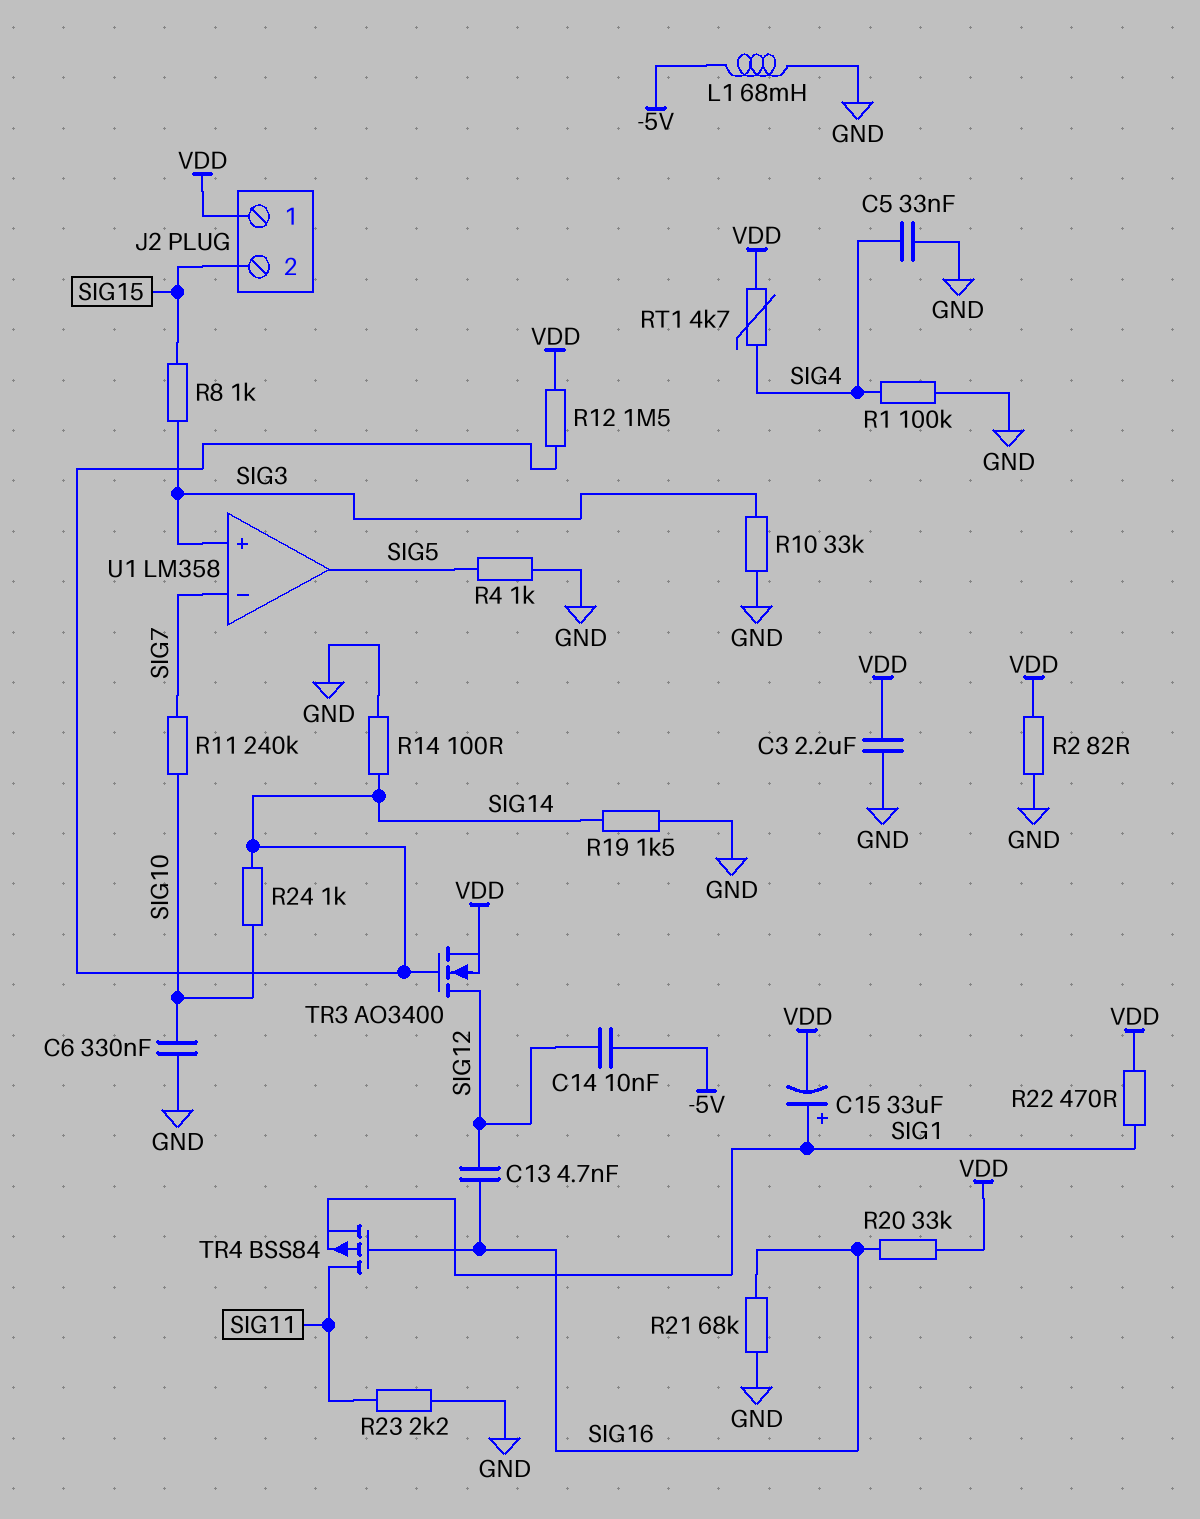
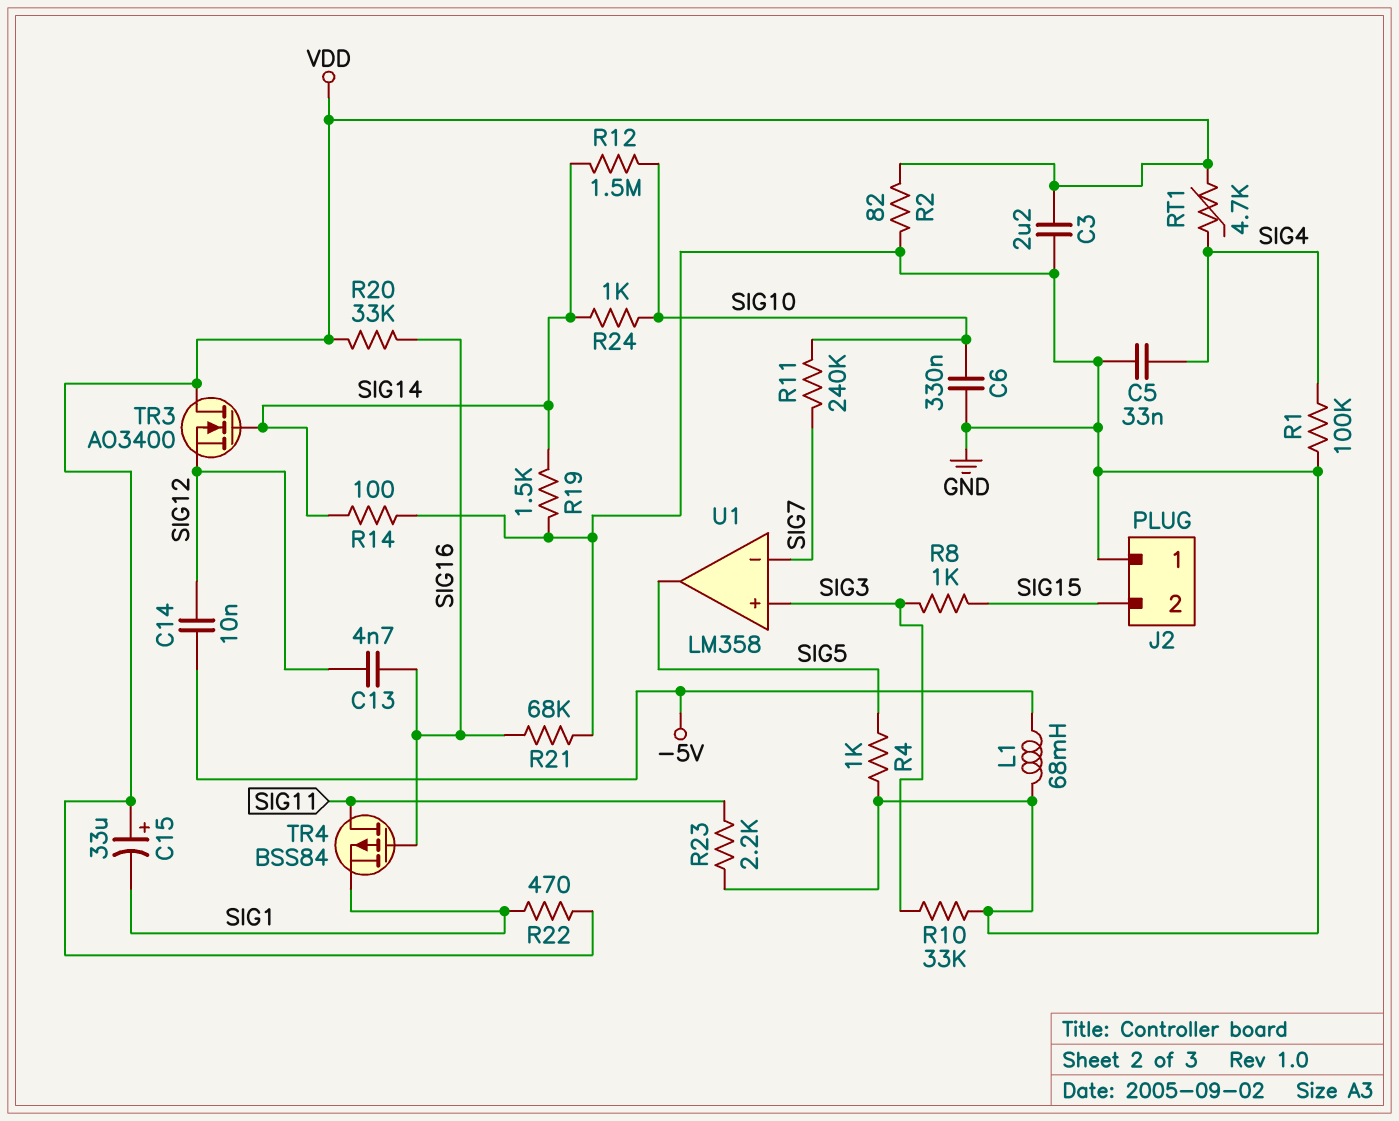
C15: 33uF (plus SIG1, minus VDD) -> 33uF (plus VDD, minus SIG1)
J2 pin 1: VDD -> GND
R12: 1.5M (SIG14, VDD) -> 1.5M (SIG10, SIG14)
TR3: NMOS AO3400 (G SIG14, D SIG12, S VDD) -> NMOS AO3400 (G SIG14, D VDD, S SIG12)

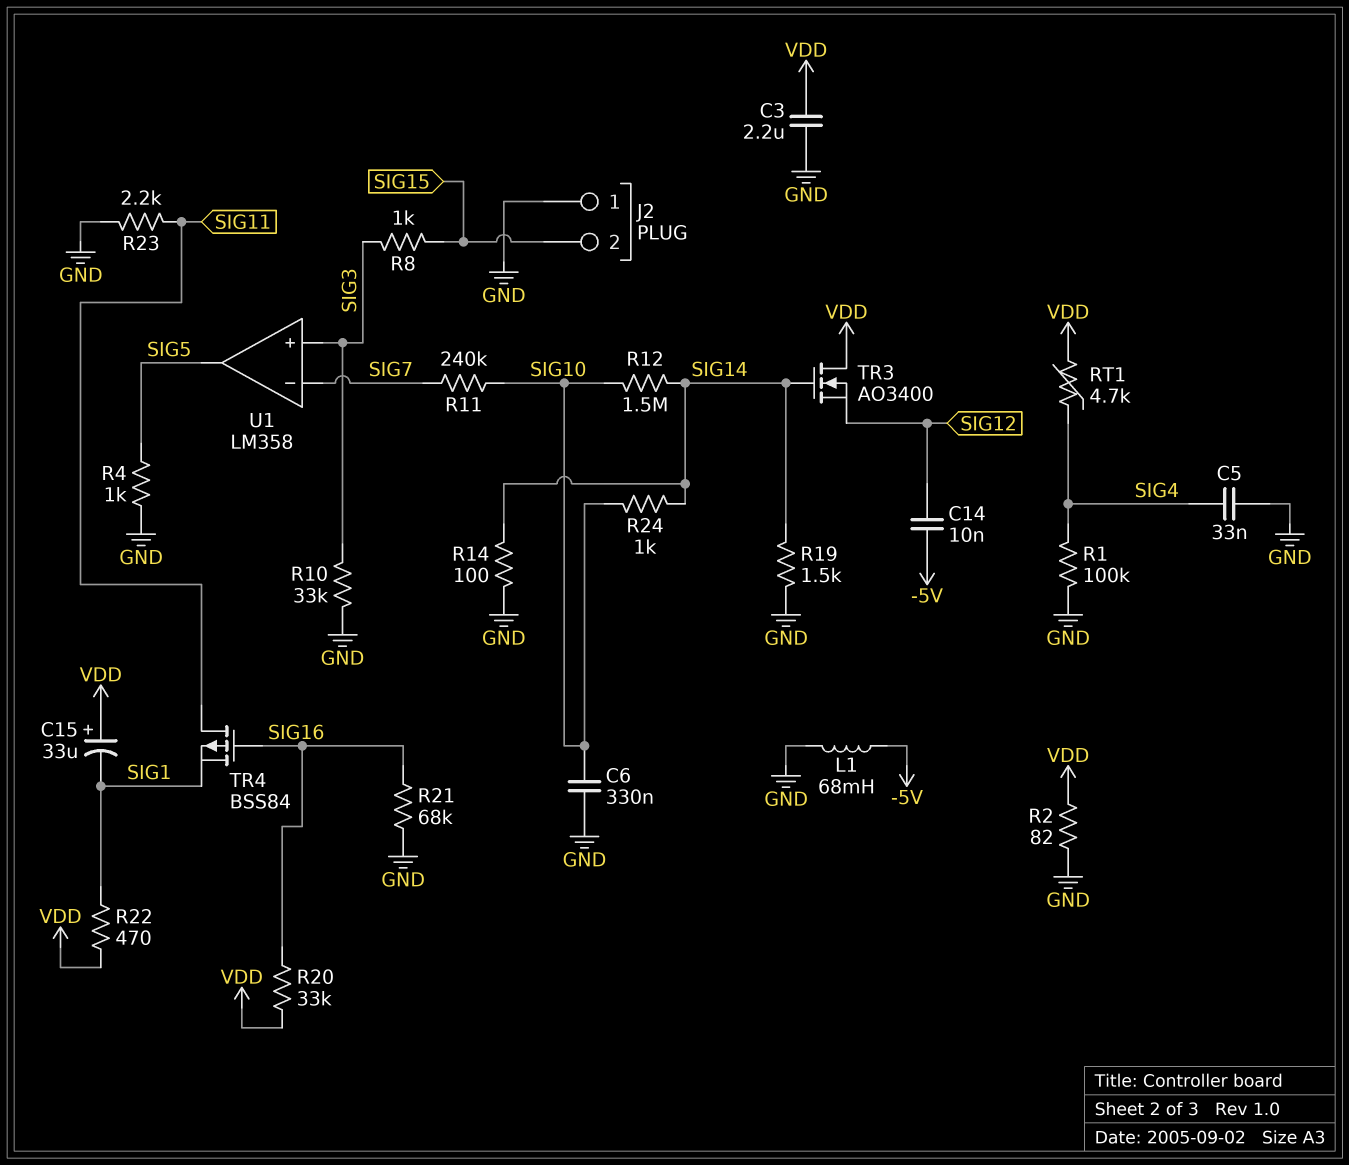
C13: 4.7nF (SIG12, SIG16) -> none

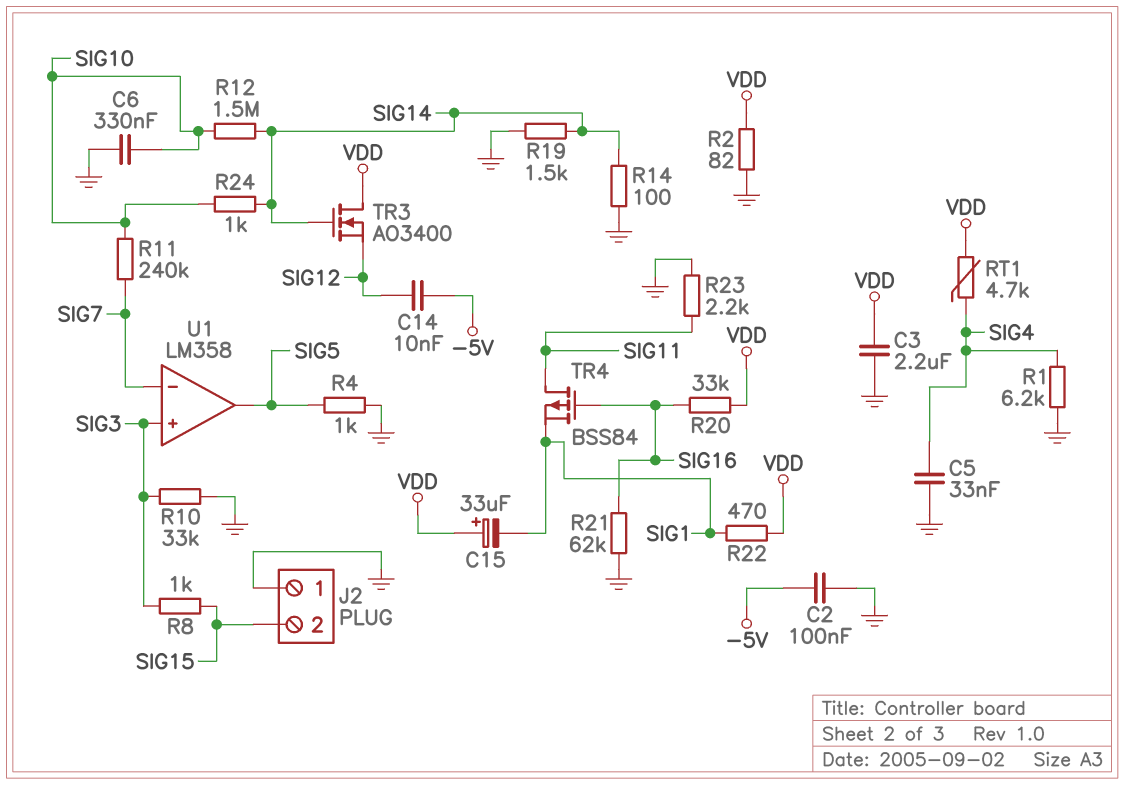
C2: none -> 100nF (-5V, GND)
L1: 68mH (-5V, GND) -> none
R1: 100k (GND, SIG4) -> 6.2k (GND, SIG4)
R21: 68k (GND, SIG16) -> 62k (GND, SIG16)

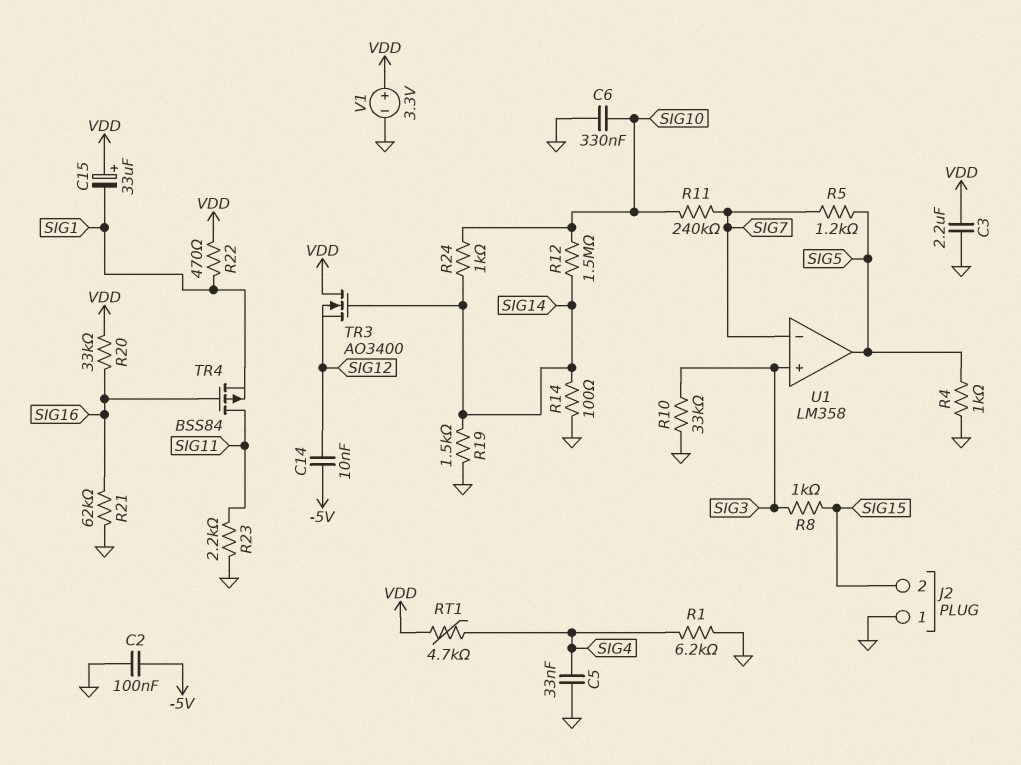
R2: 82 (GND, VDD) -> none
R5: none -> 1.2k (SIG5, SIG7)
V1: none -> 3.3V (plus VDD, minus GND)

